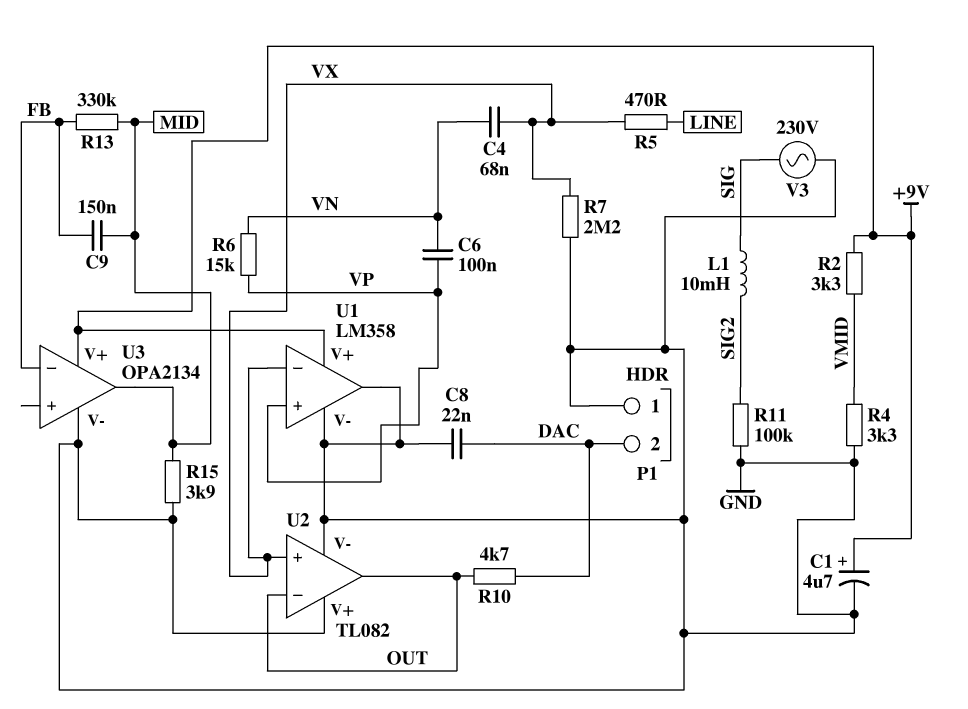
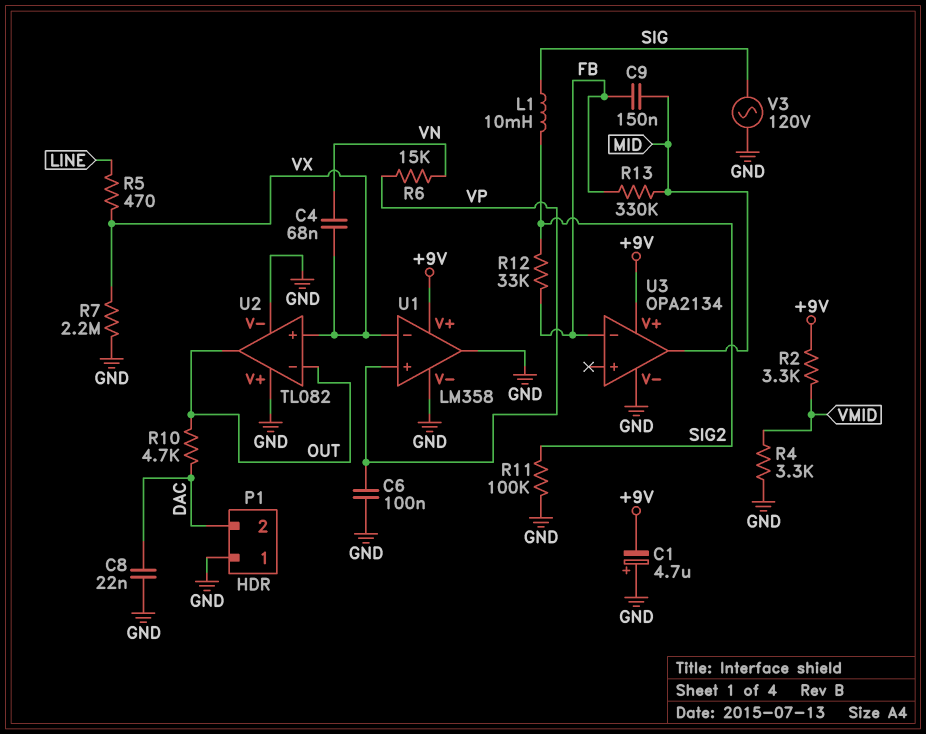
C1: 4.7uF (plus +9V, minus GND) -> 4.7uF (plus GND, minus +9V)
C6: 100nF (VN, VP) -> 100nF (GND, VP)
R12: none -> 33k (FB, SIG2)
R15: 3.9k (GND, MID) -> none
V3: AC 230V (GND, SIG) -> AC 120V (GND, SIG)

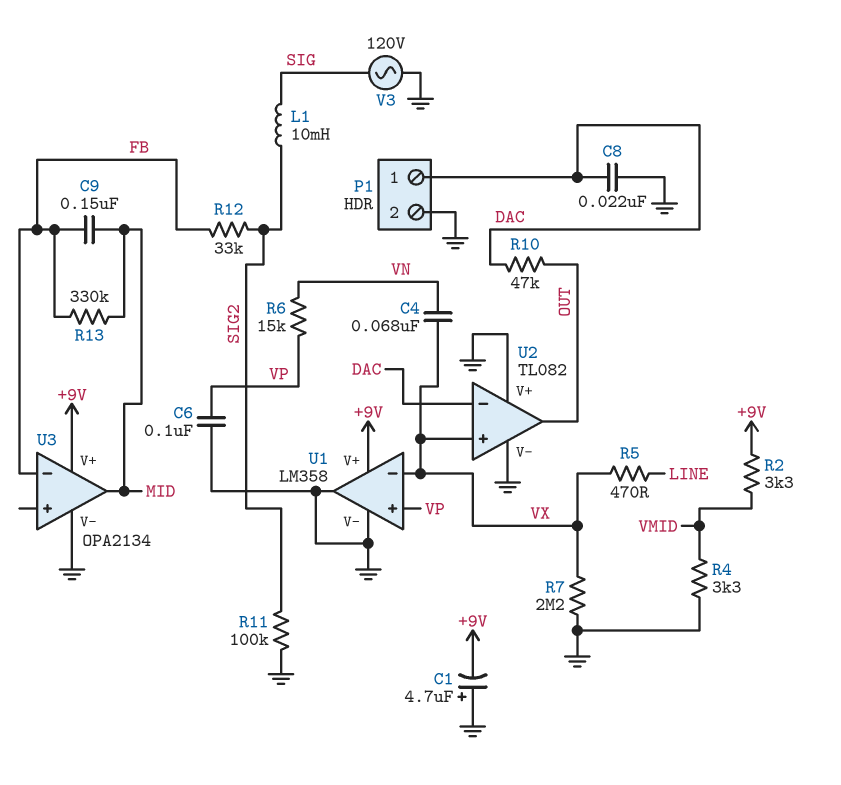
P1 pin 1: GND -> DAC
P1 pin 2: DAC -> GND
R10: 4.7k (DAC, OUT) -> 47k (DAC, OUT)
U2 pin in-: OUT -> DAC

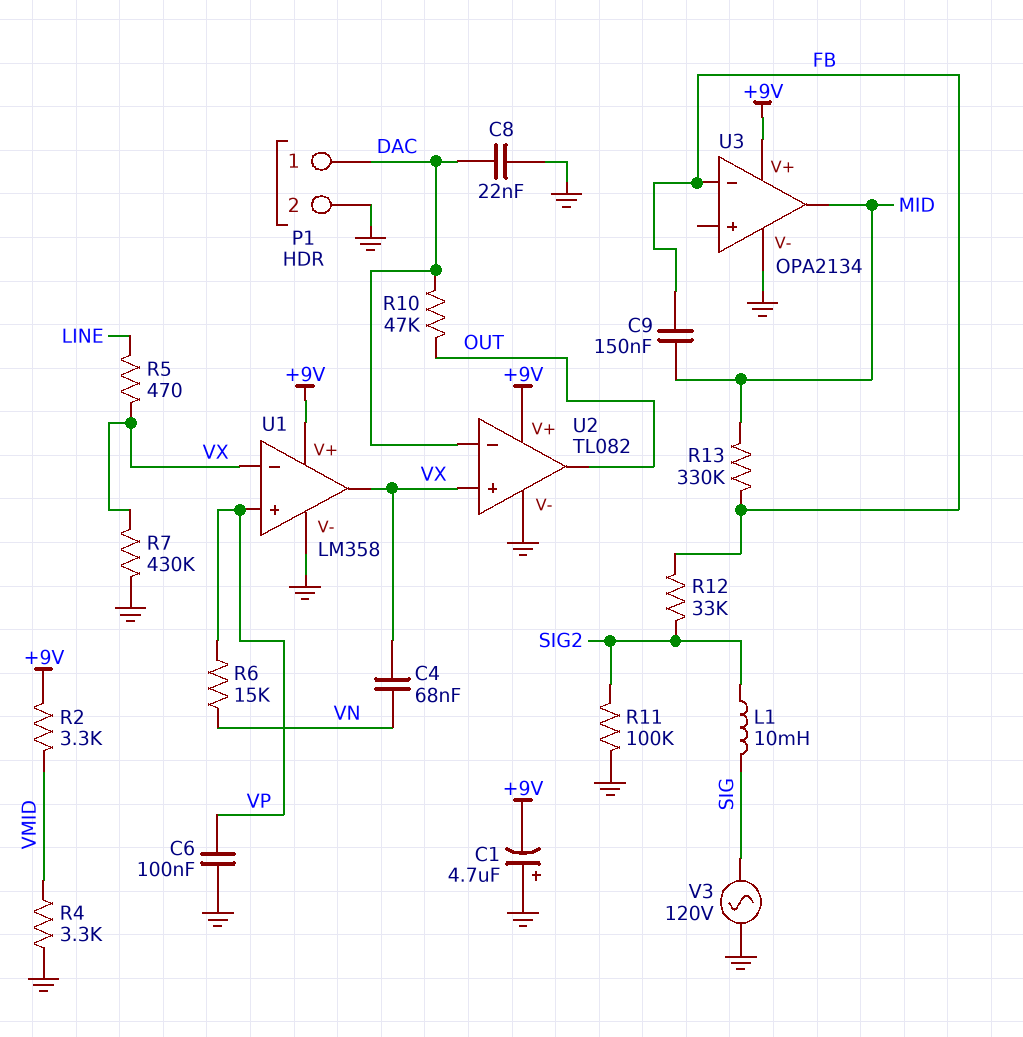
R7: 2.2M (GND, VX) -> 430k (GND, VX)
U1 pin out: GND -> VX
U2 pin V+: GND -> +9V

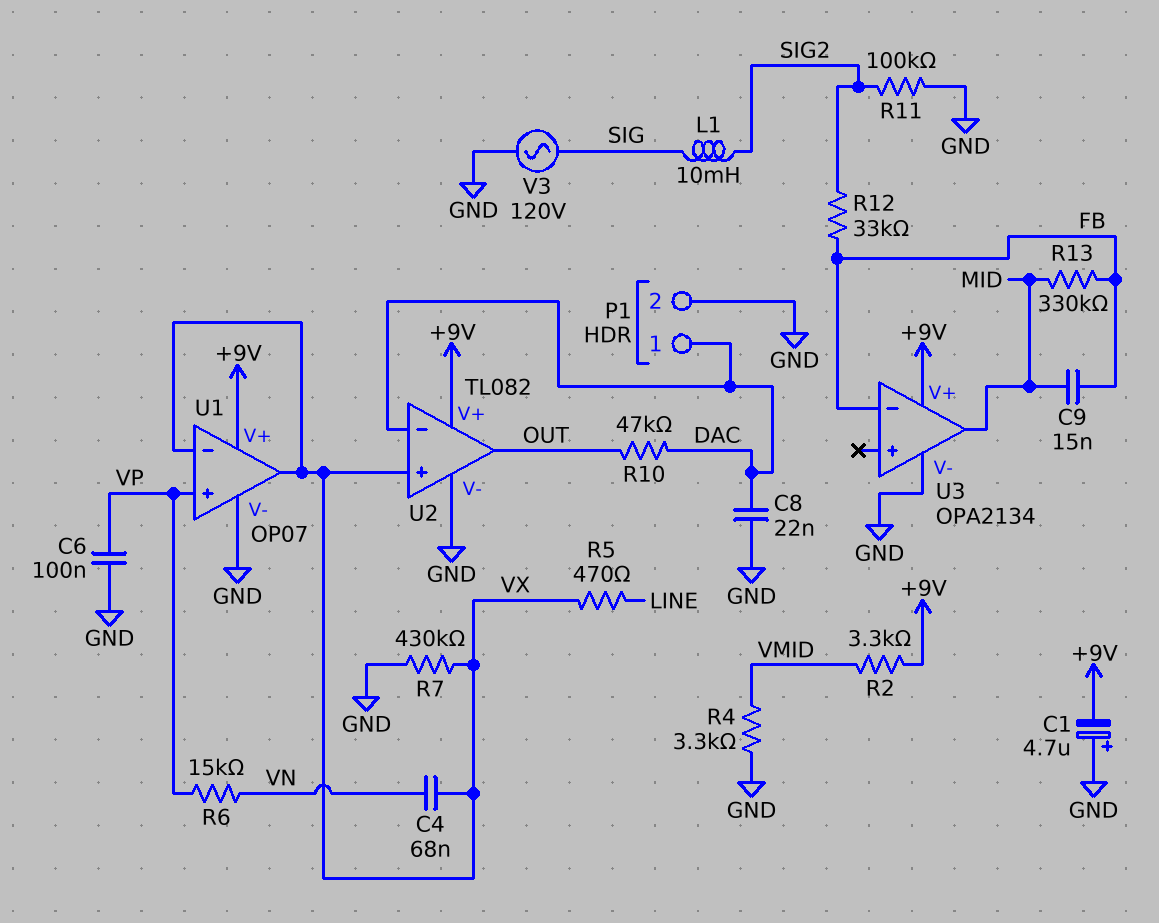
C9: 150nF (FB, MID) -> 15nF (FB, MID)
U1: LM358 -> OP07

